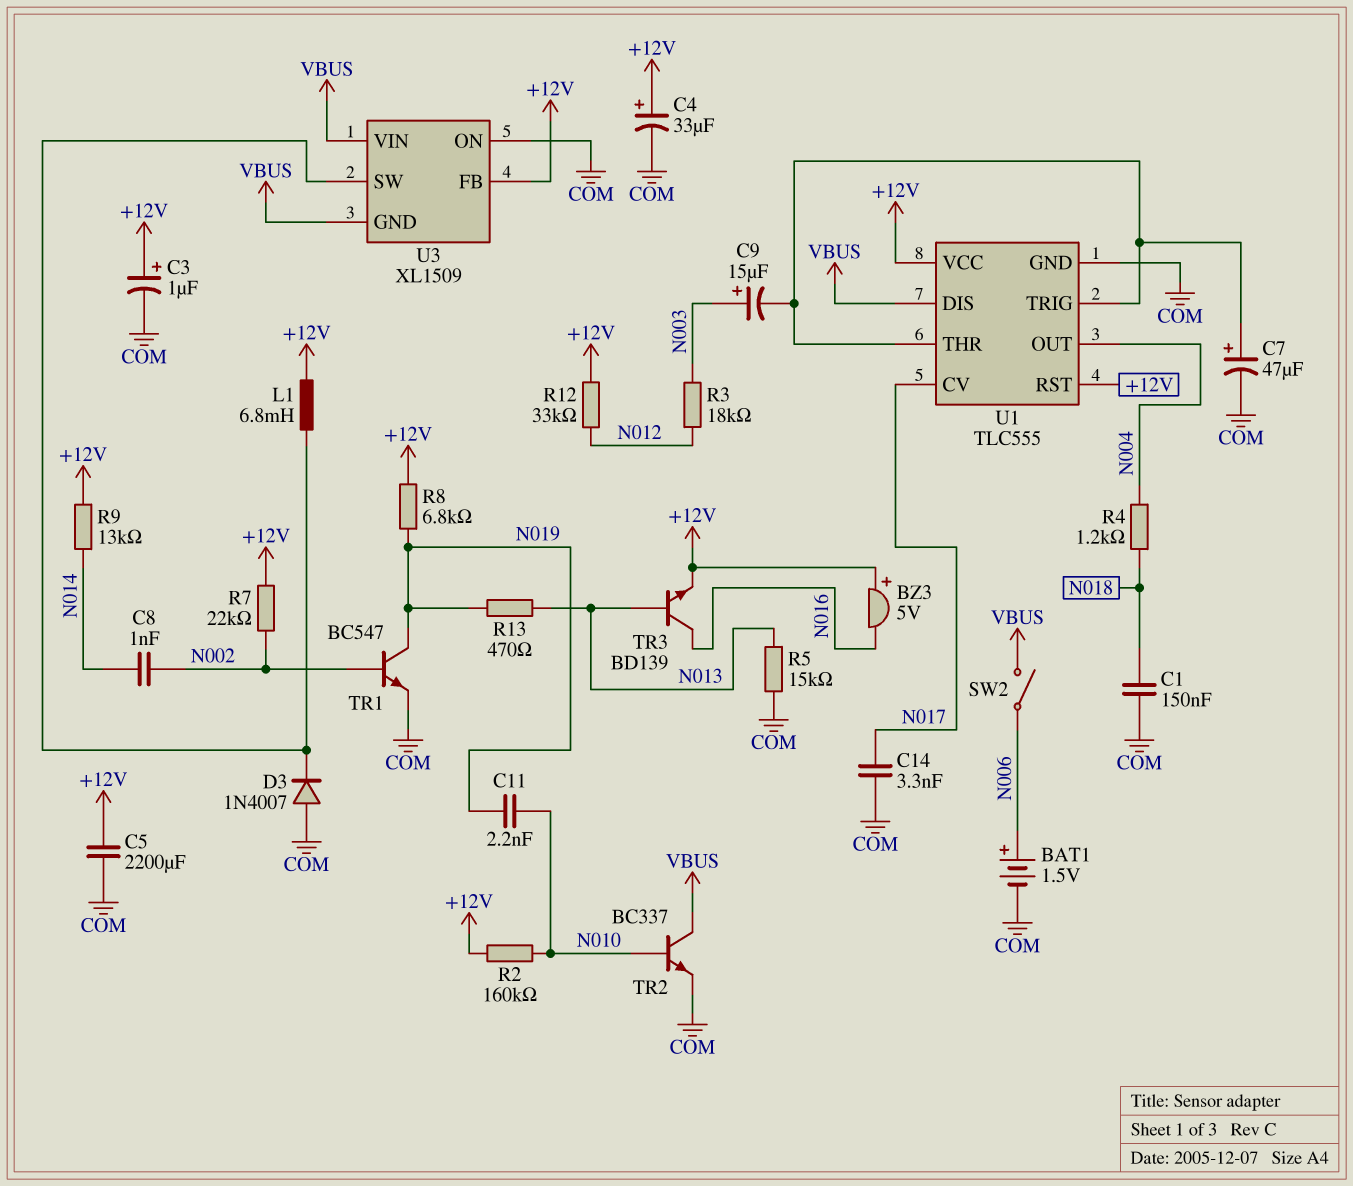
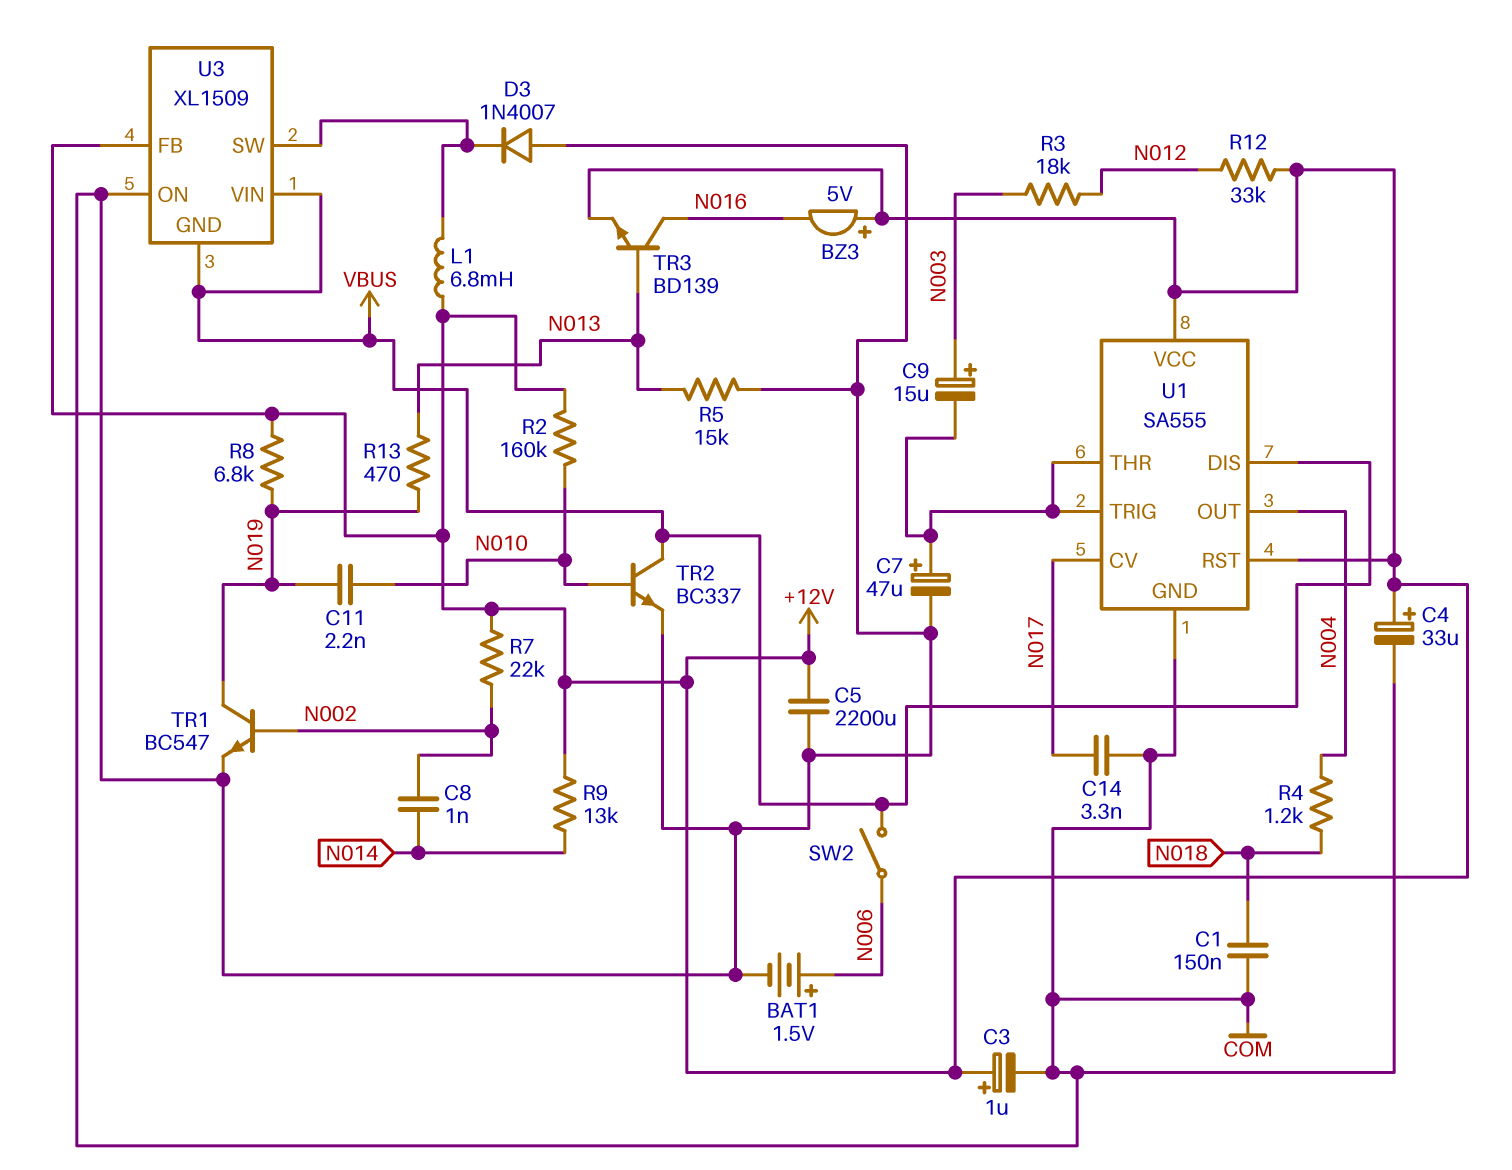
U1: TLC555 -> SA555

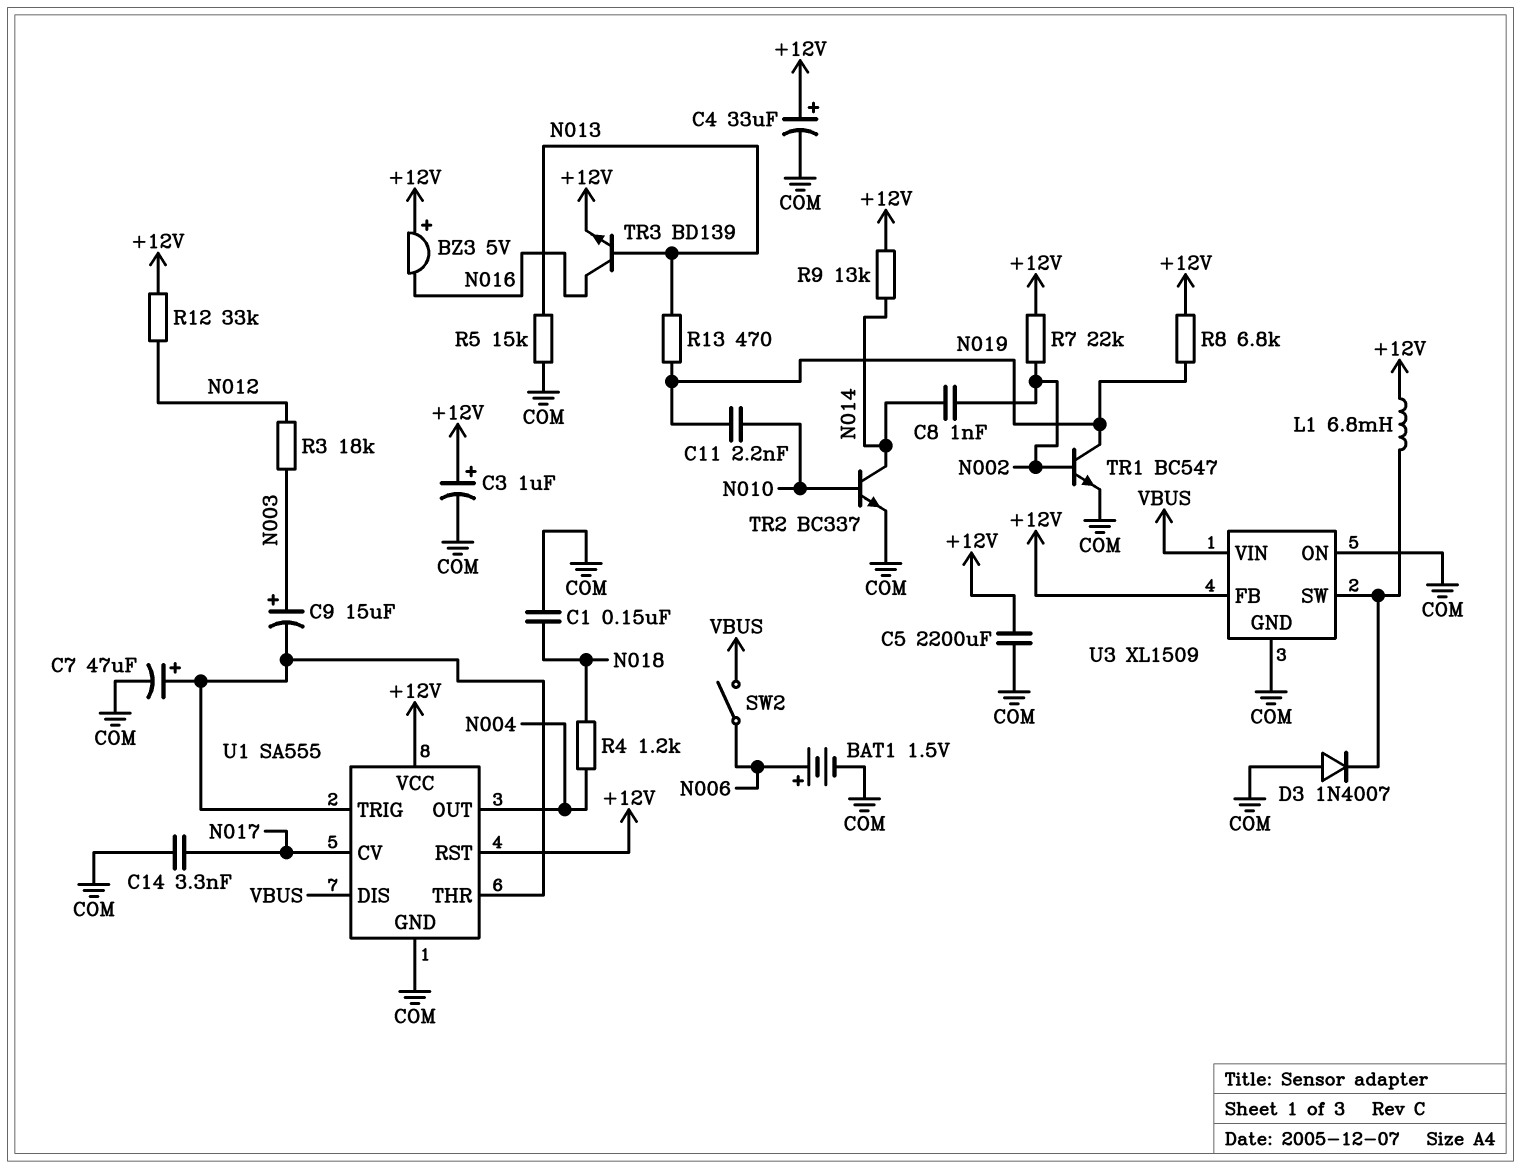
R2: 160k (+12V, N010) -> none
TR2: NPN BC337 (B N010, C VBUS, E COM) -> NPN BC337 (B N010, C N014, E COM)
U3 pin GND: VBUS -> COM

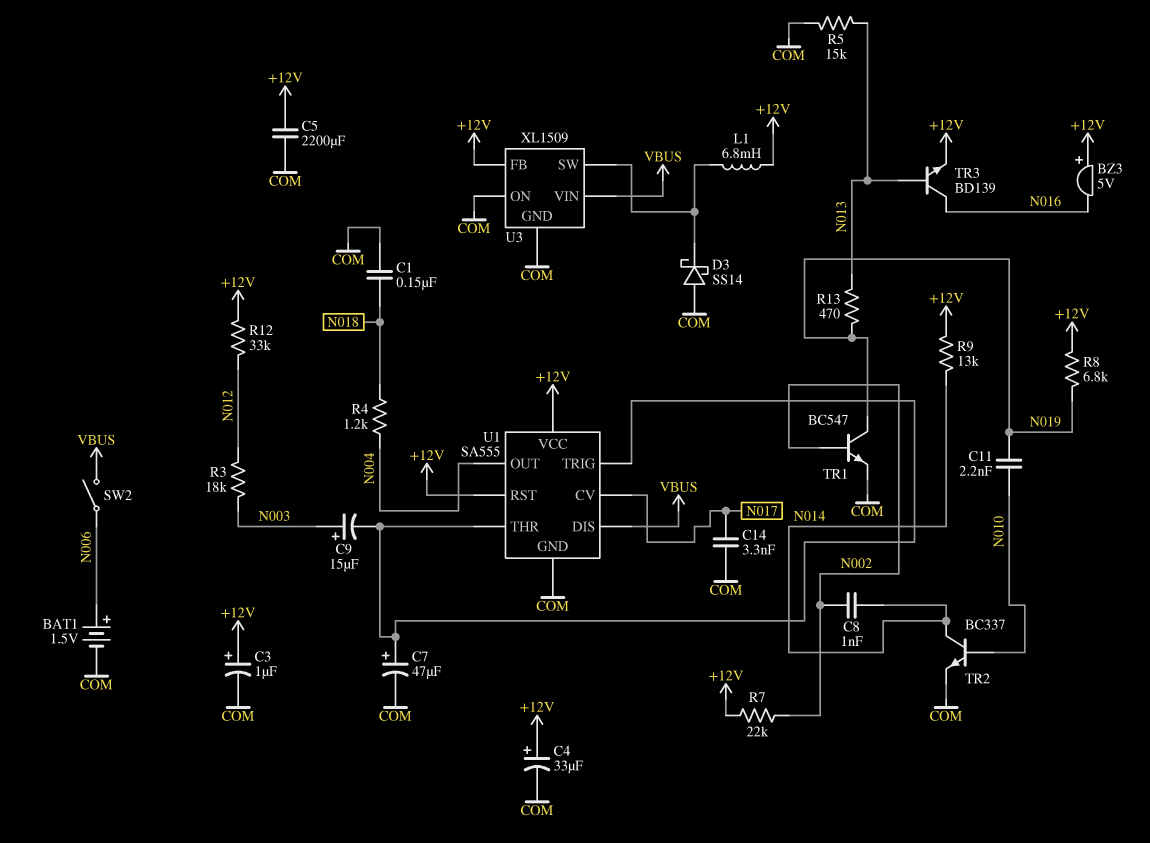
D3: diode 1N4007 (A COM, K U3/SW) -> schottky SS14 (A COM, K U3/SW)

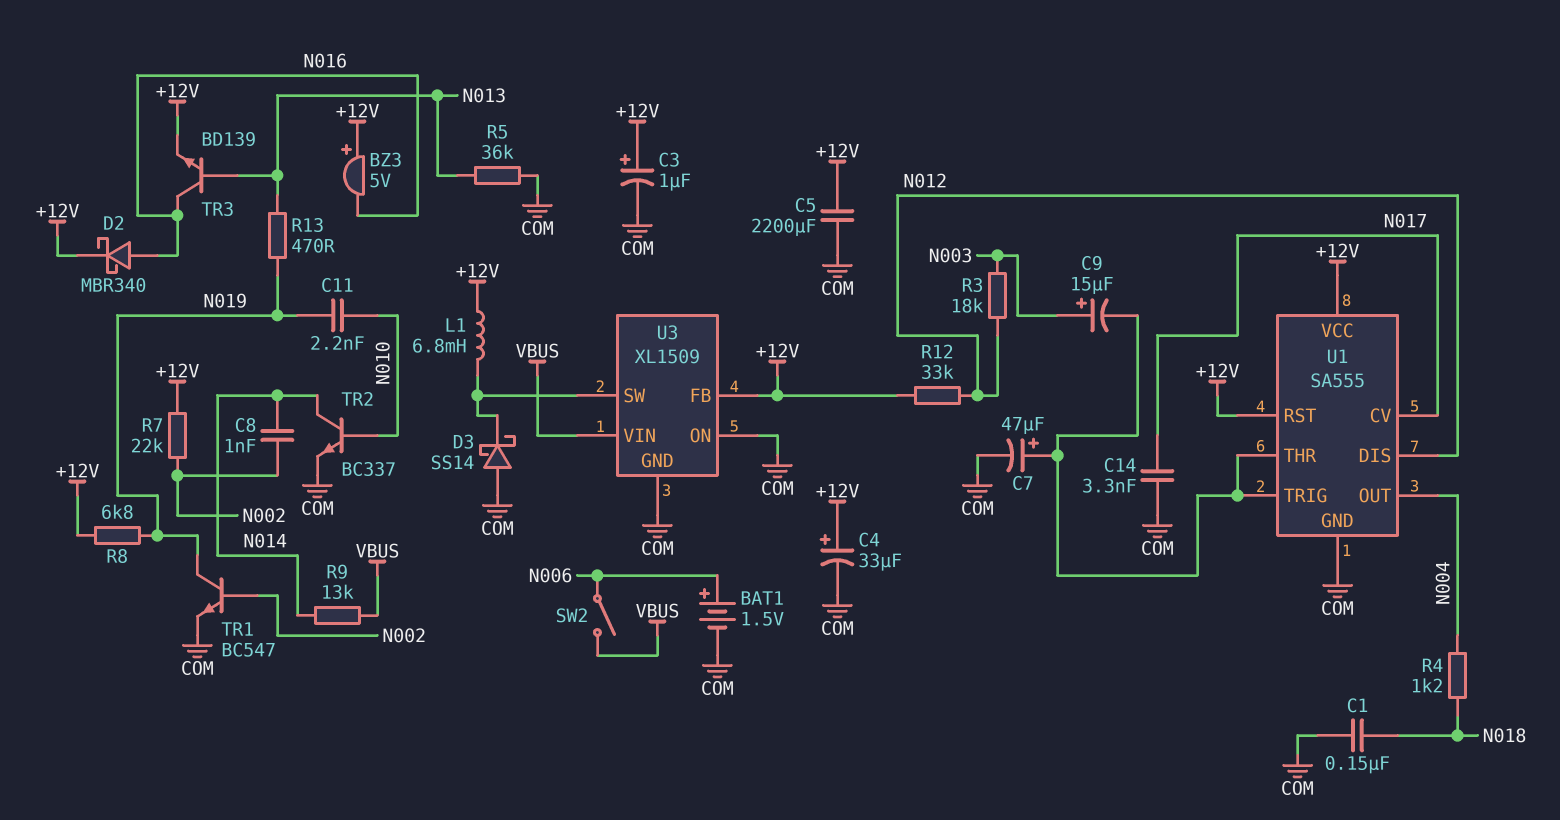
D2: none -> schottky MBR340 (A N016, K +12V)
R5: 15k (COM, N013) -> 36k (COM, N013)
R9: 13k (+12V, N014) -> 13k (N014, VBUS)
U1 pin DIS: VBUS -> N012

